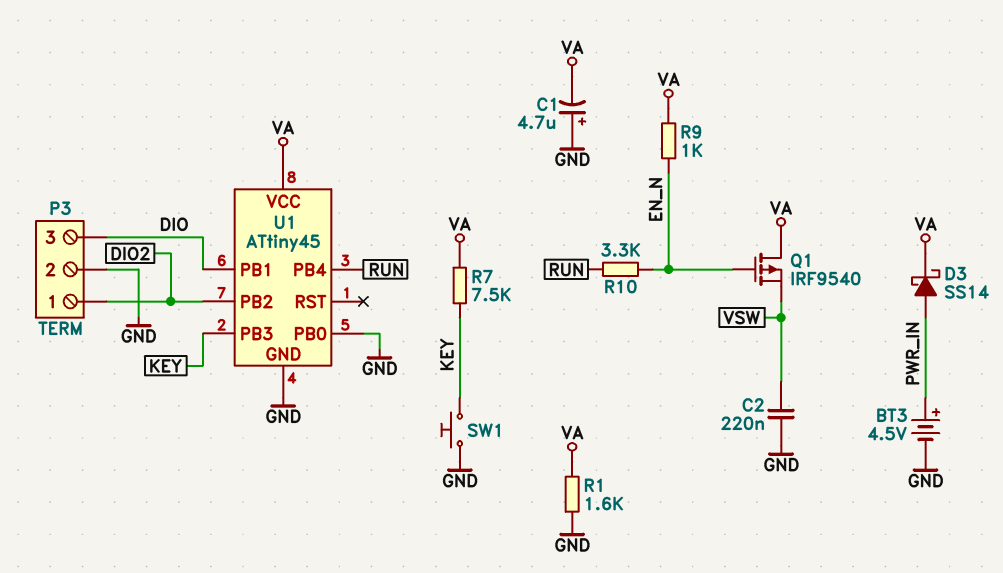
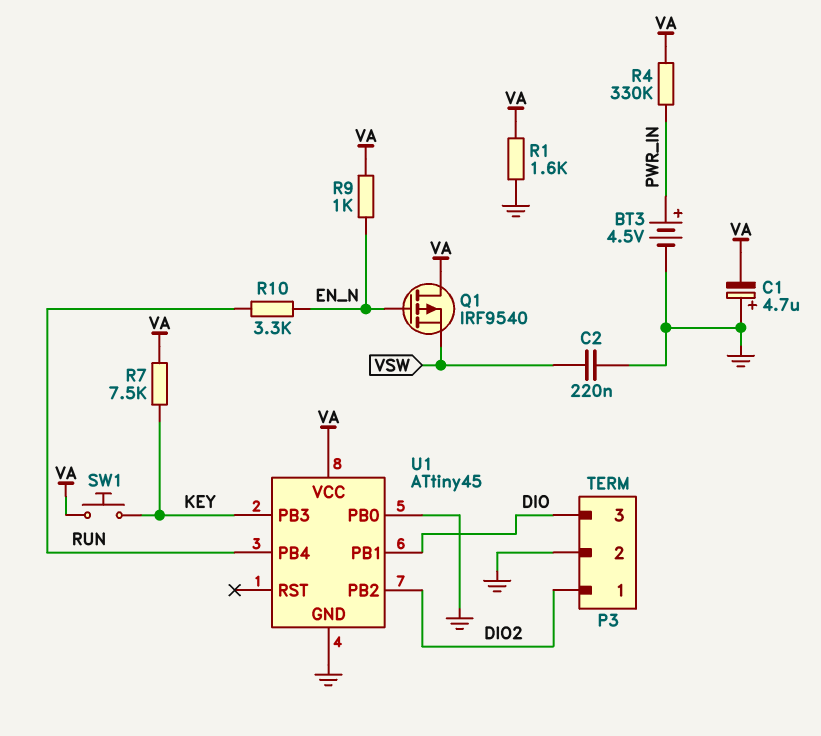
D3: schottky SS14 (A PWR_IN, K VA) -> none
R4: none -> 330k (PWR_IN, VA)
SW1: button (GND, KEY) -> button (KEY, VA)

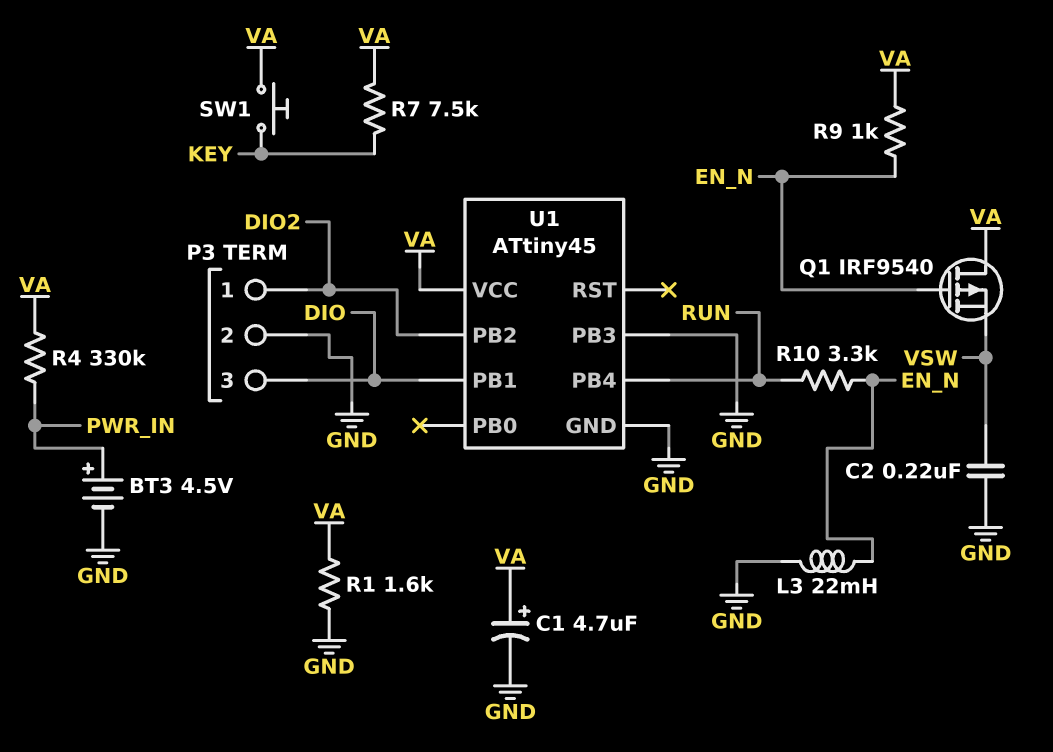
C1: 4.7uF (plus GND, minus VA) -> 4.7uF (plus VA, minus GND)
L3: none -> 22mH (EN_N, GND)
U1 pin PB0: GND -> none
U1 pin PB3: KEY -> GND

